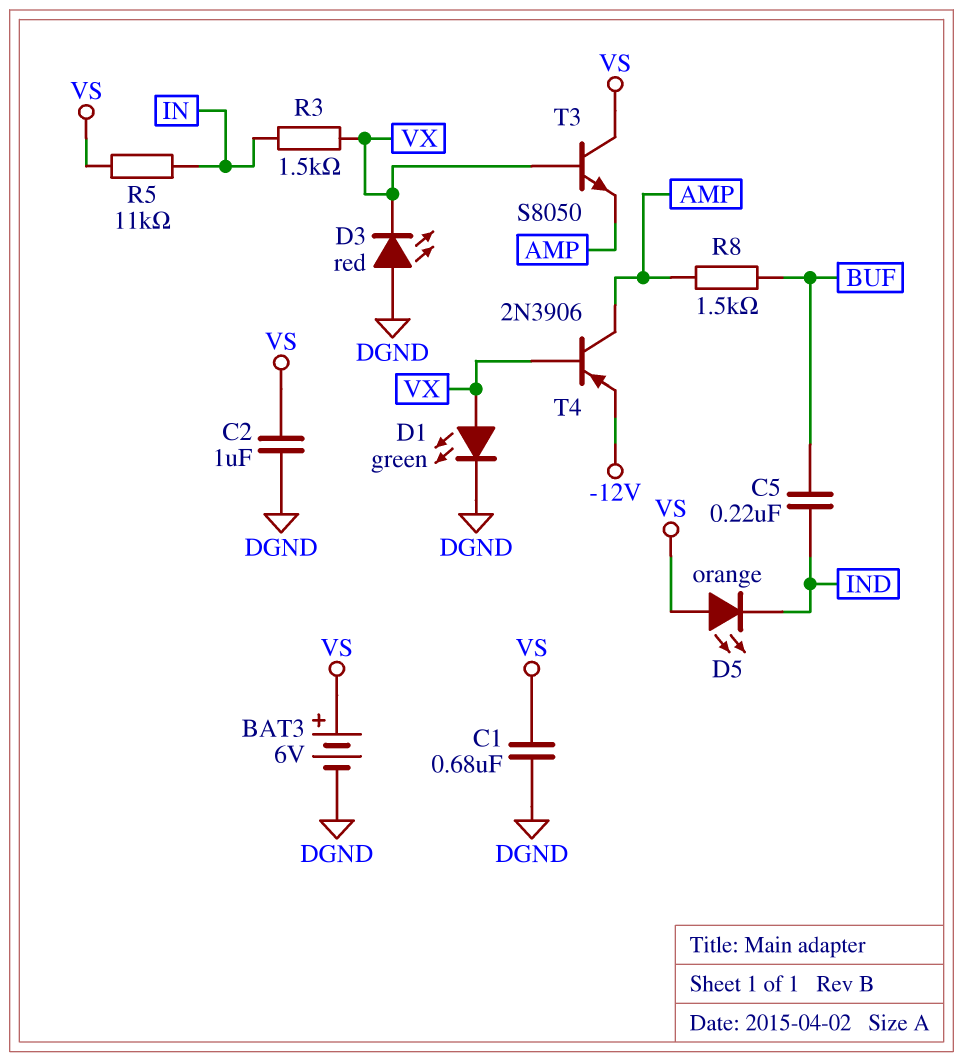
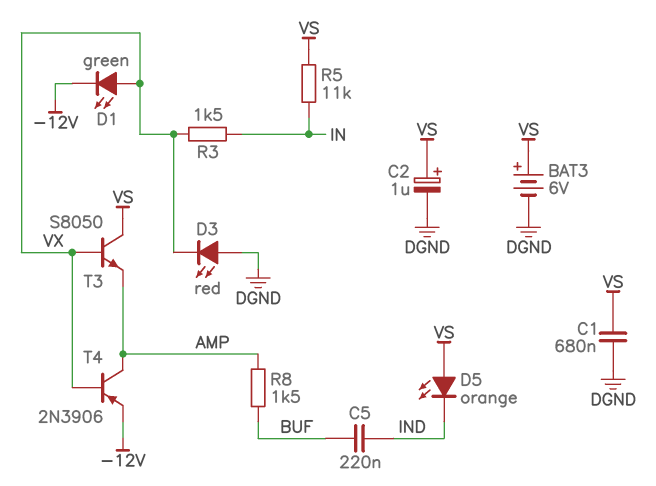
C2: 1uF (DGND, VS) -> 1uF (plus VS, minus DGND)
D1: LED green (A VX, K DGND) -> LED green (A VX, K -12V)

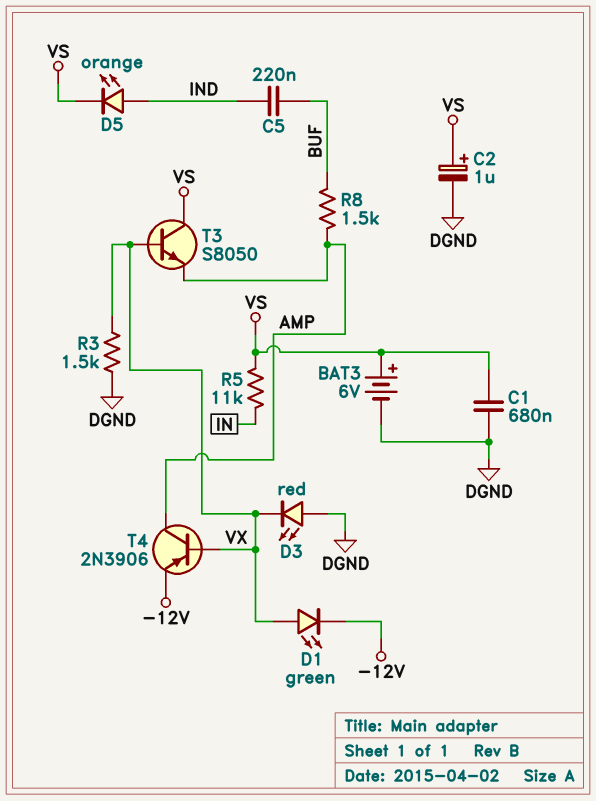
D5: LED orange (A VS, K IND) -> LED orange (A IND, K VS)
R3: 1.5k (IN, VX) -> 1.5k (DGND, VX)

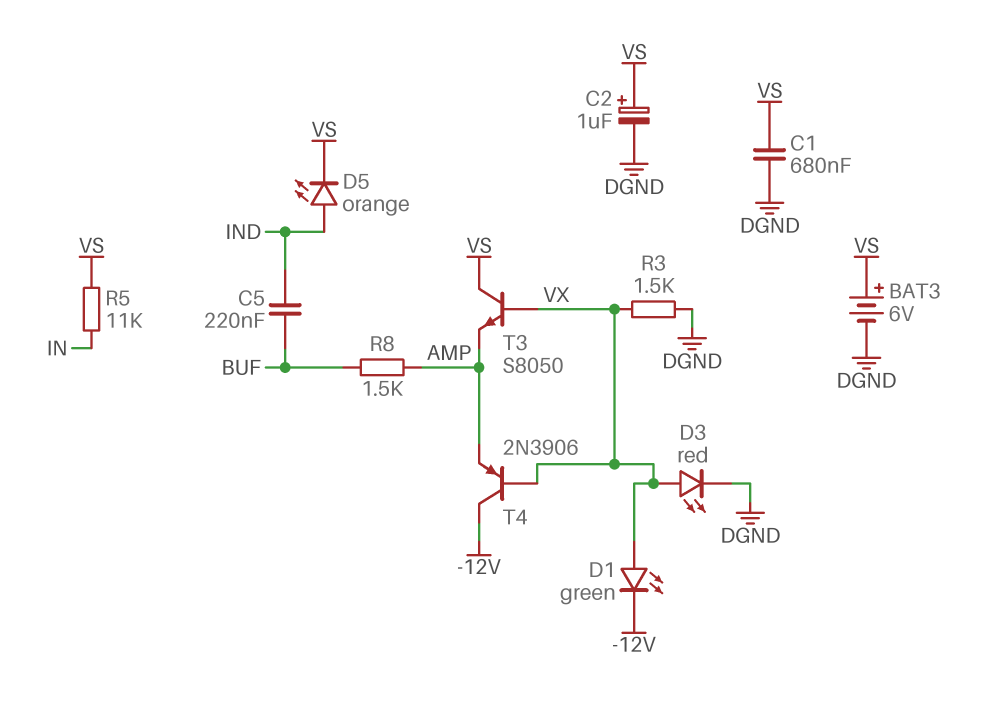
D3: LED red (A DGND, K VX) -> LED red (A VX, K DGND)
T4: PNP 2N3906 (B VX, C AMP, E -12V) -> PNP 2N3906 (B VX, C -12V, E AMP)

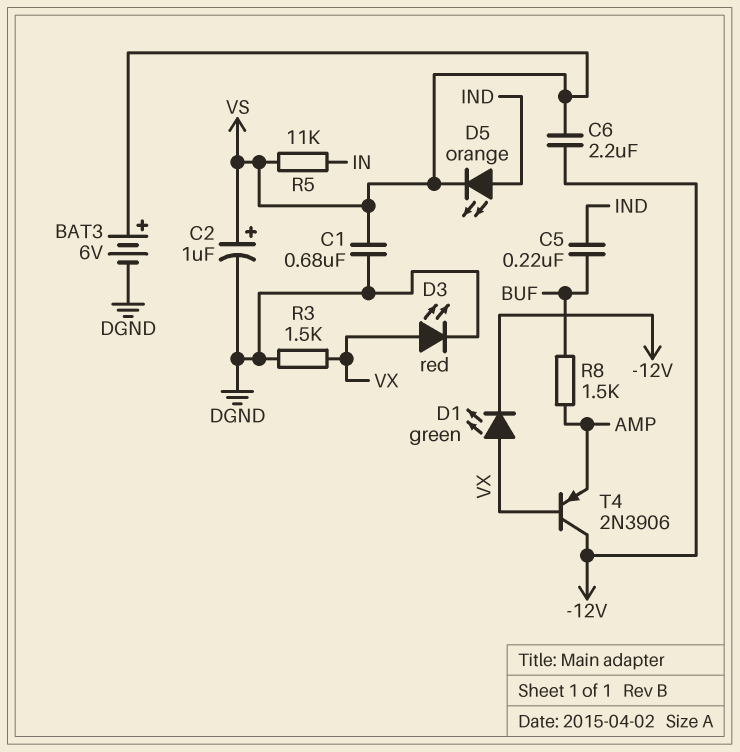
C6: none -> 2.2uF (-12V, VS)
T3: NPN S8050 (B VX, C VS, E AMP) -> none

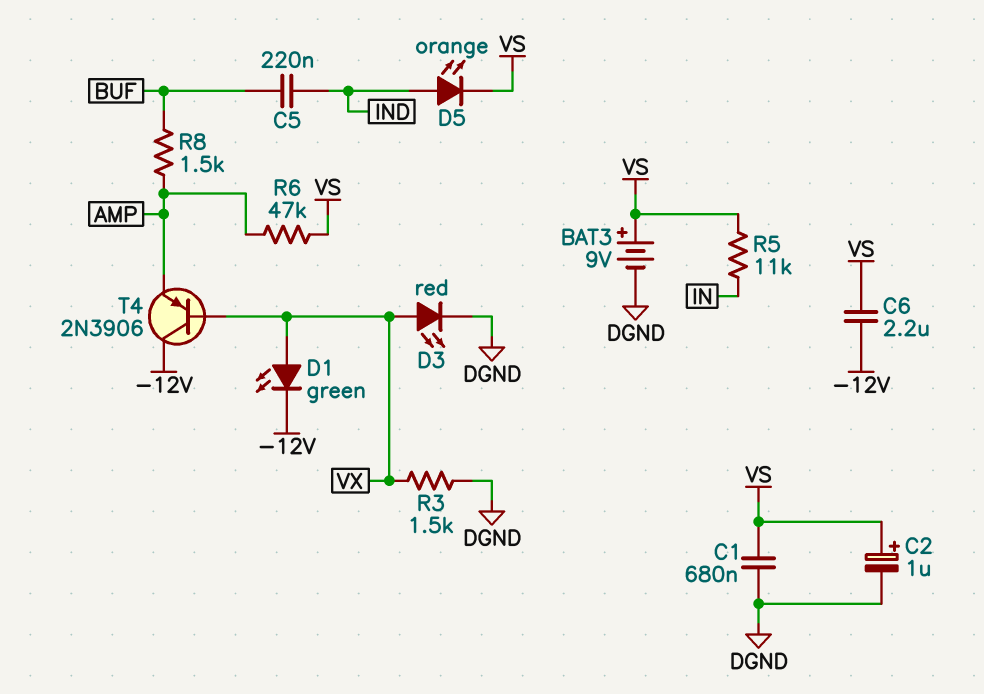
BAT3: 6V (plus VS, minus DGND) -> 9V (plus VS, minus DGND)
R6: none -> 47k (AMP, VS)

